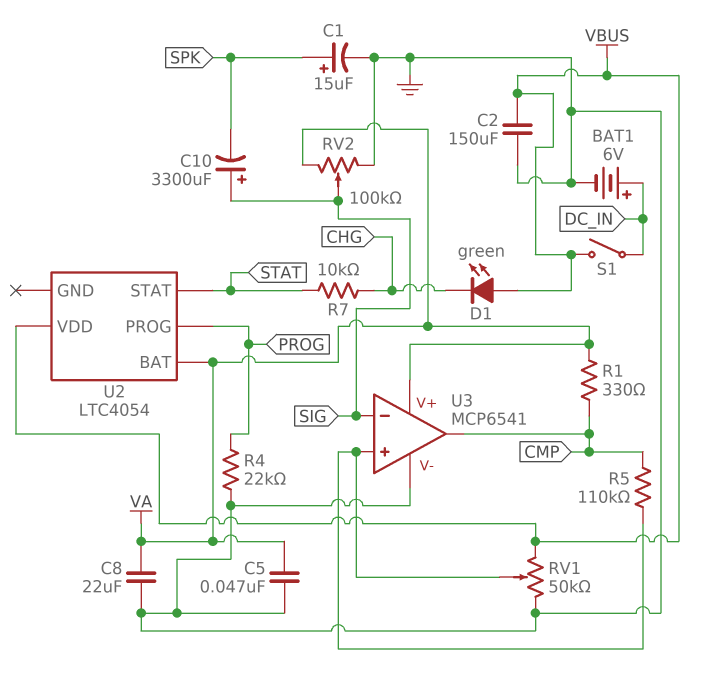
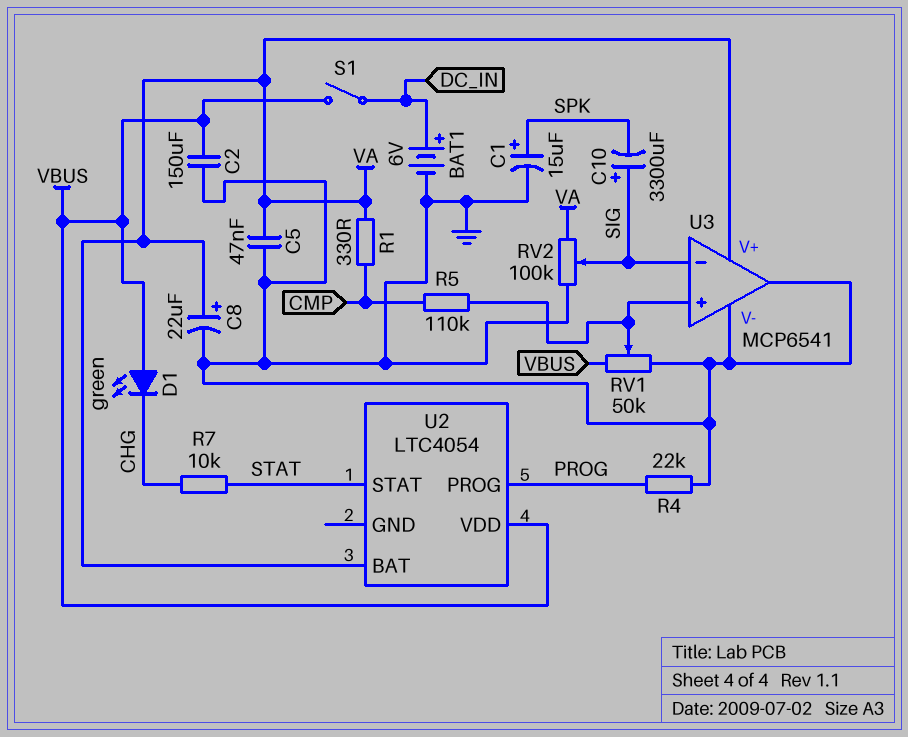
C8: 22uF (GND, VA) -> 22uF (plus VA, minus GND)
U3 pin out: CMP -> GND

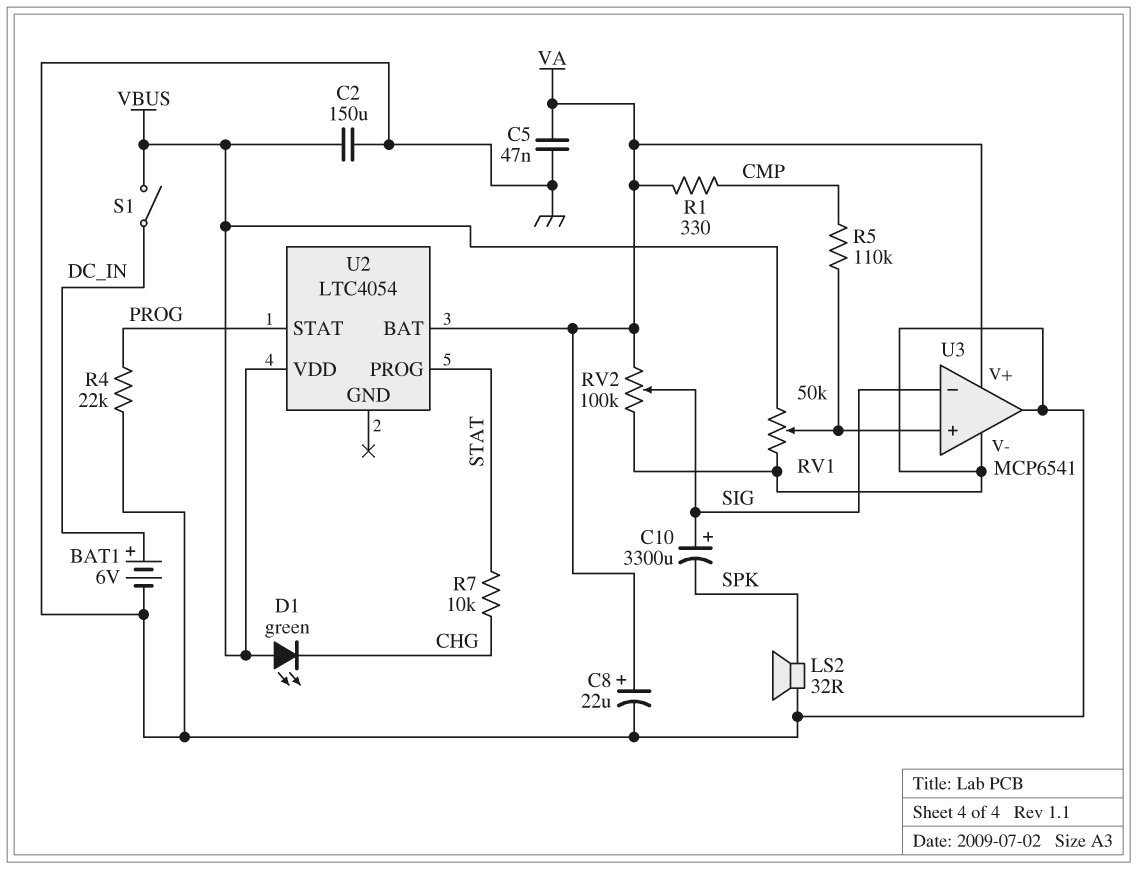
C1: 15uF (plus SPK, minus GND) -> none
LS2: none -> speaker 32R (GND, SPK)
U2 pin PROG: PROG -> STAT
U2 pin STAT: STAT -> PROG

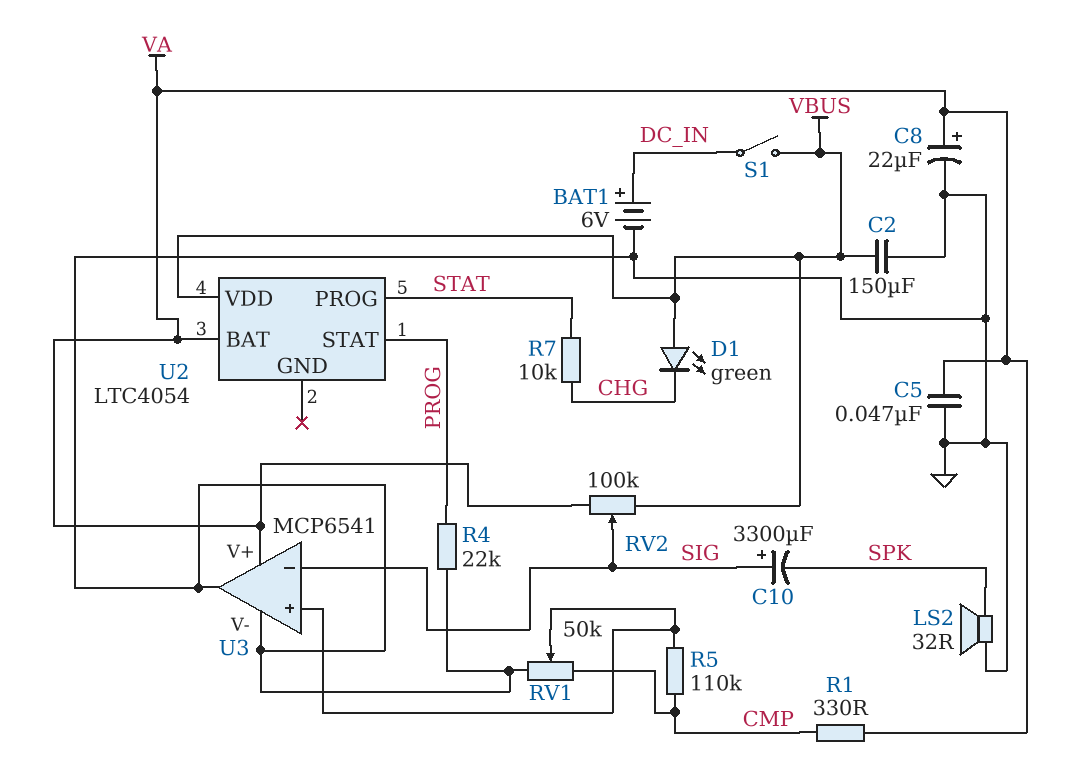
RV1: 50k (GND, VBUS, wiper U3/in+) -> 50k (CMP, GND, wiper U3/in+)
RV2: 100k (GND, VA, wiper SIG) -> 100k (VA, VBUS, wiper SIG)

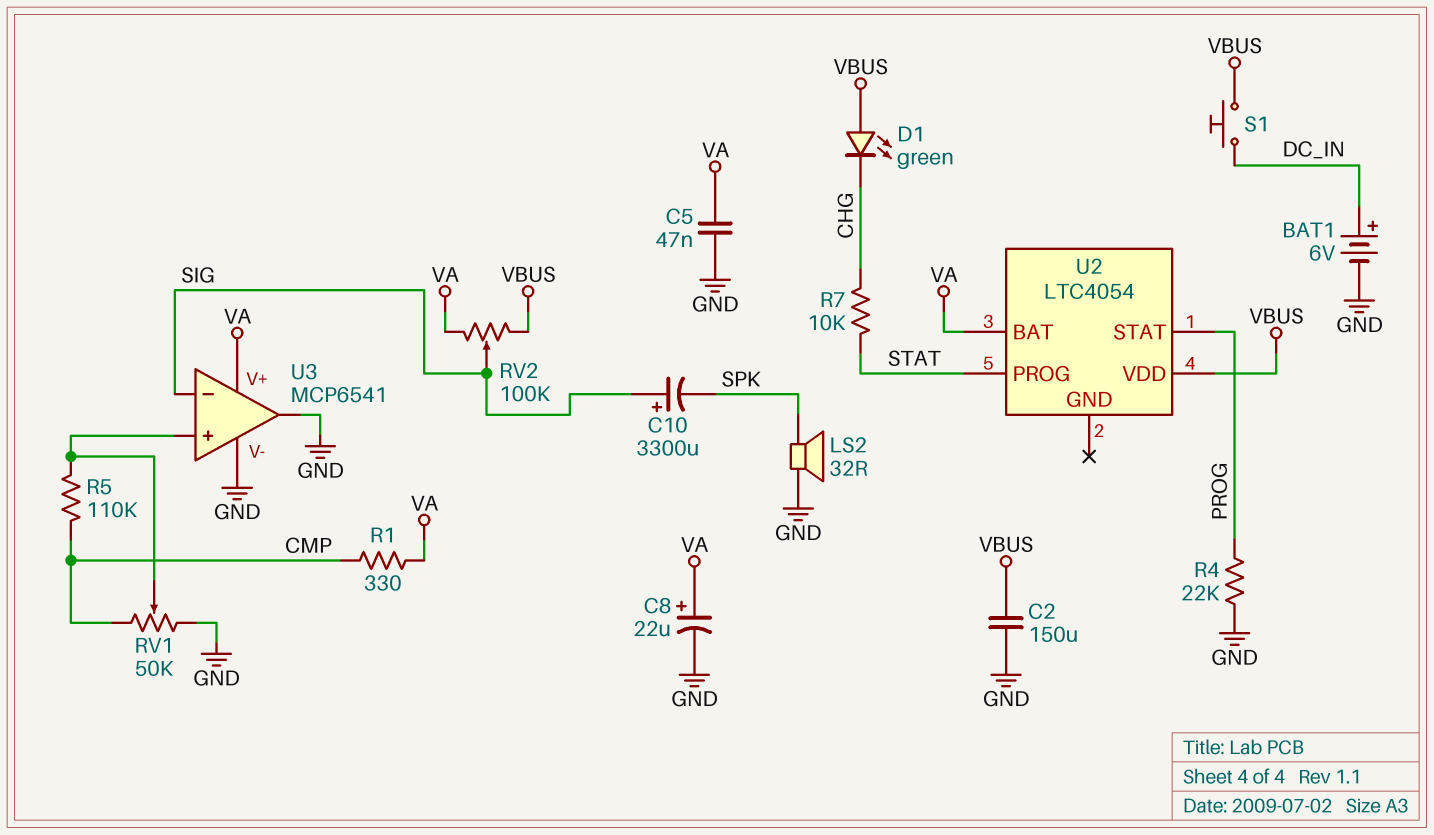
S1: switch (DC_IN, VBUS) -> button (DC_IN, VBUS)

